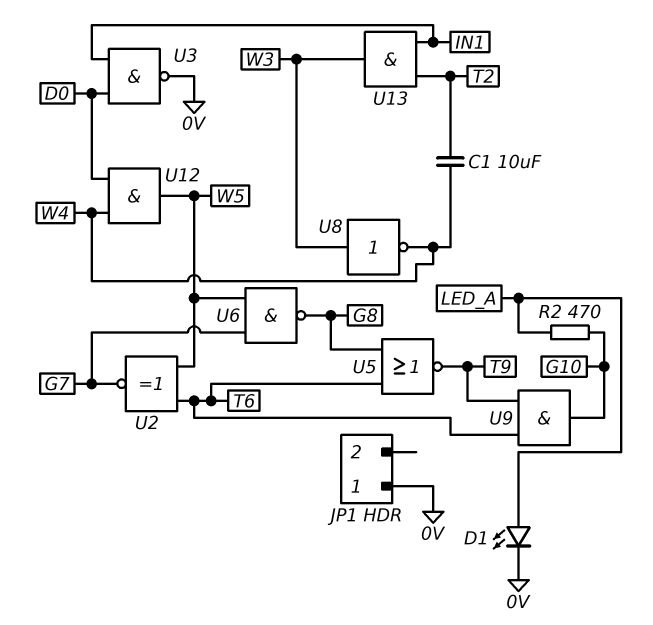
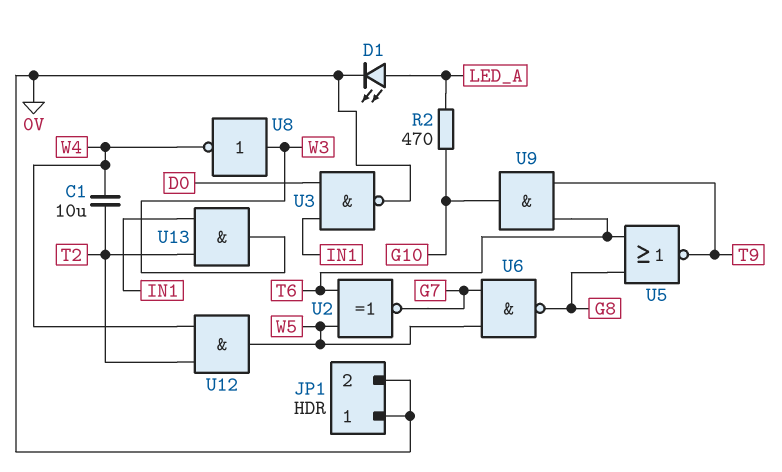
JP1 pin 2: none -> 0V
U12: AND (in D0, in W4, out W5) -> AND (in T2, in W4, out W5)

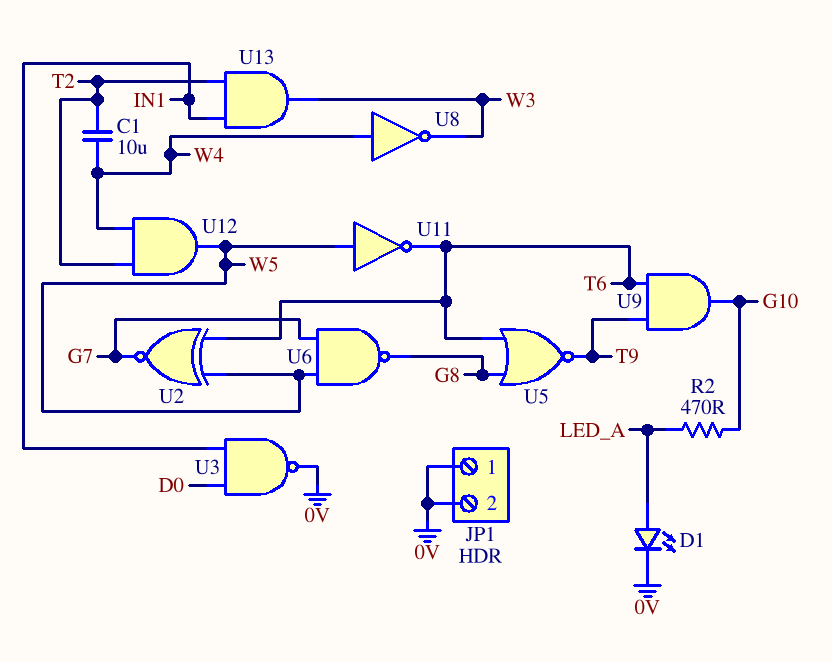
U8: NOT (in W3, out W4) -> NOT (in W4, out W3)
U11: none -> NOT (in W5, out T6)

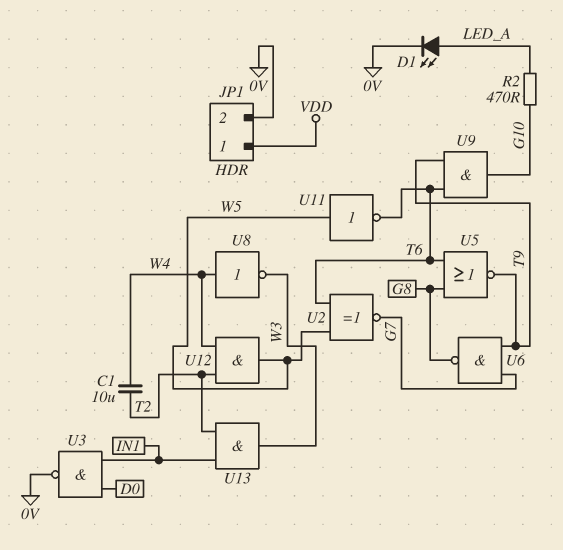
JP1 pin 1: 0V -> VDD
U6: NAND (in G7, in W5, out G8) -> NAND (in G7, in T9, out G8)

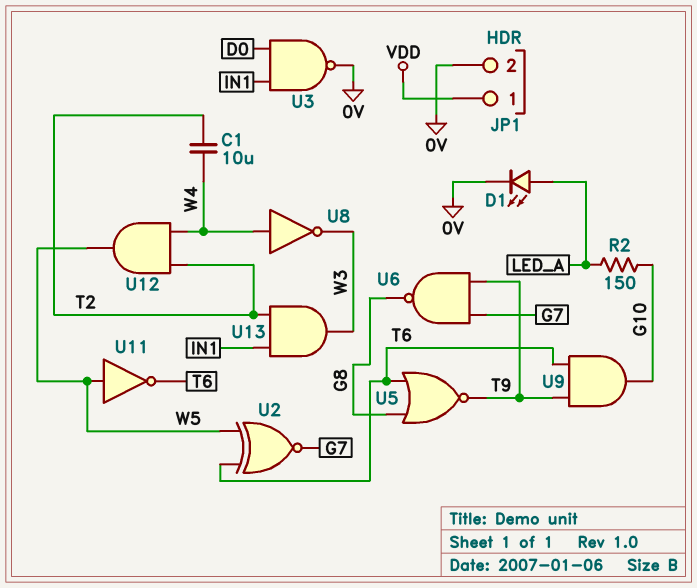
R2: 470 (G10, LED_A) -> 150 (G10, LED_A)

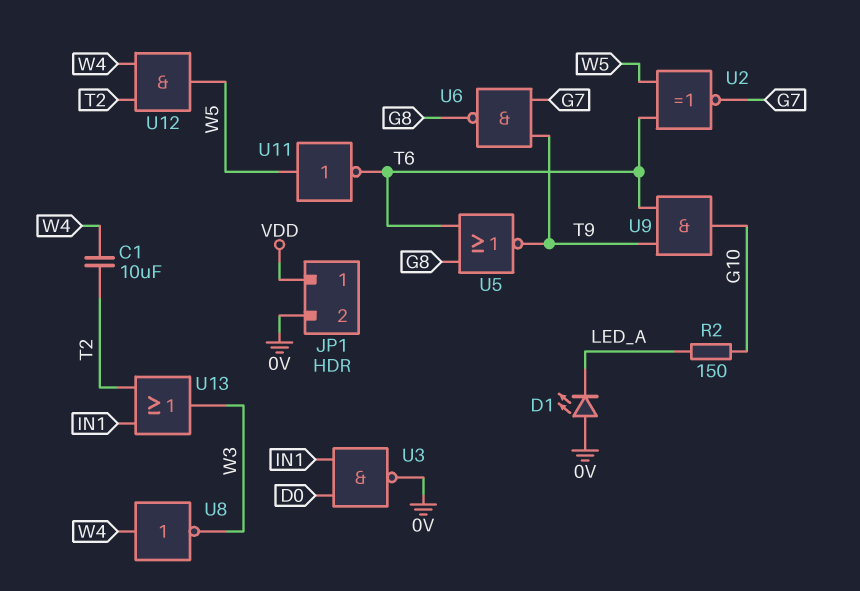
D1: LED (A LED_A, K 0V) -> LED (A 0V, K LED_A)
U13: AND (in IN1, in T2, out W3) -> OR (in IN1, in T2, out W3)

